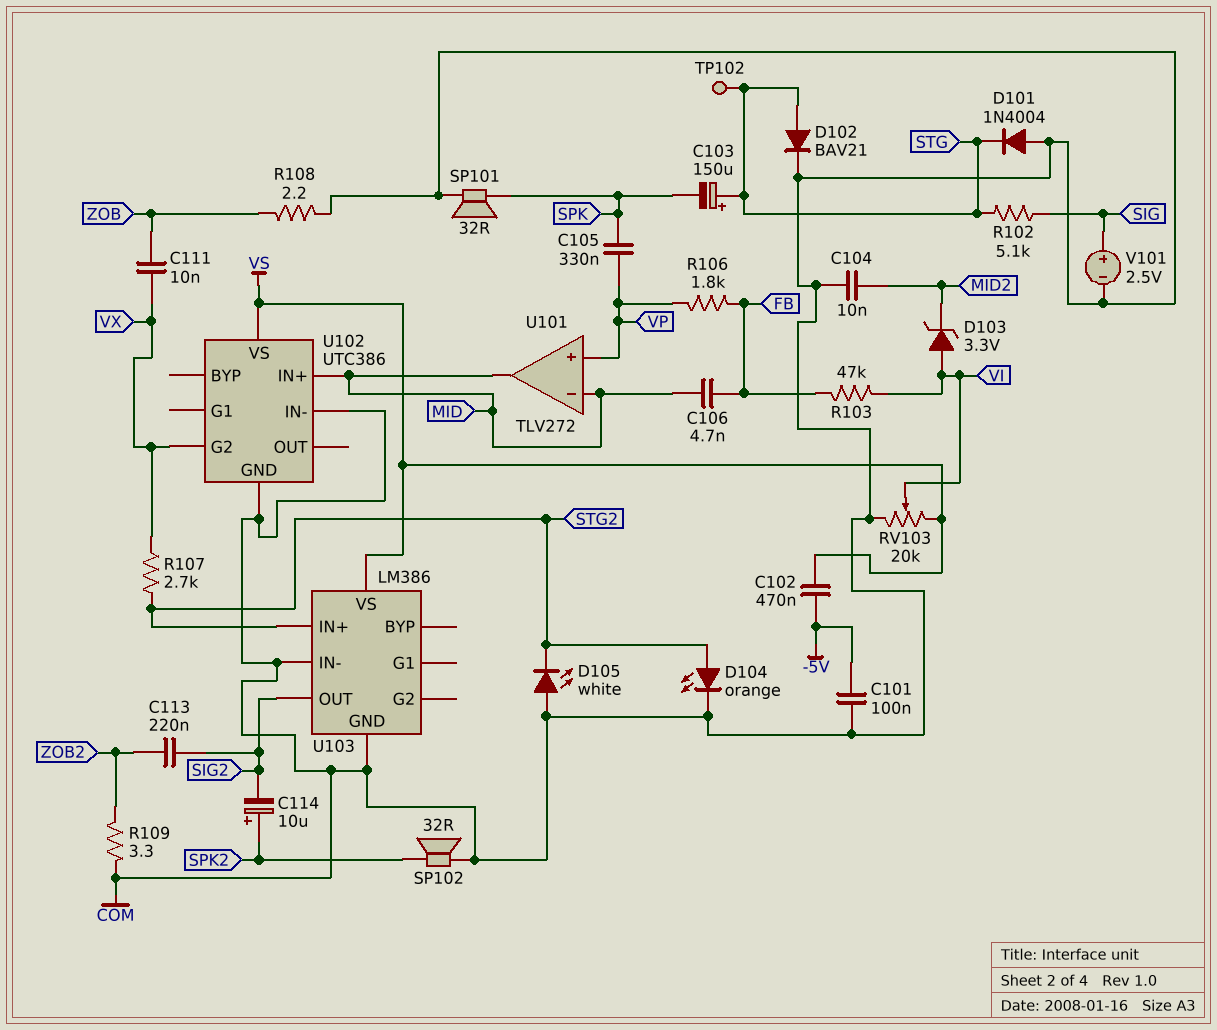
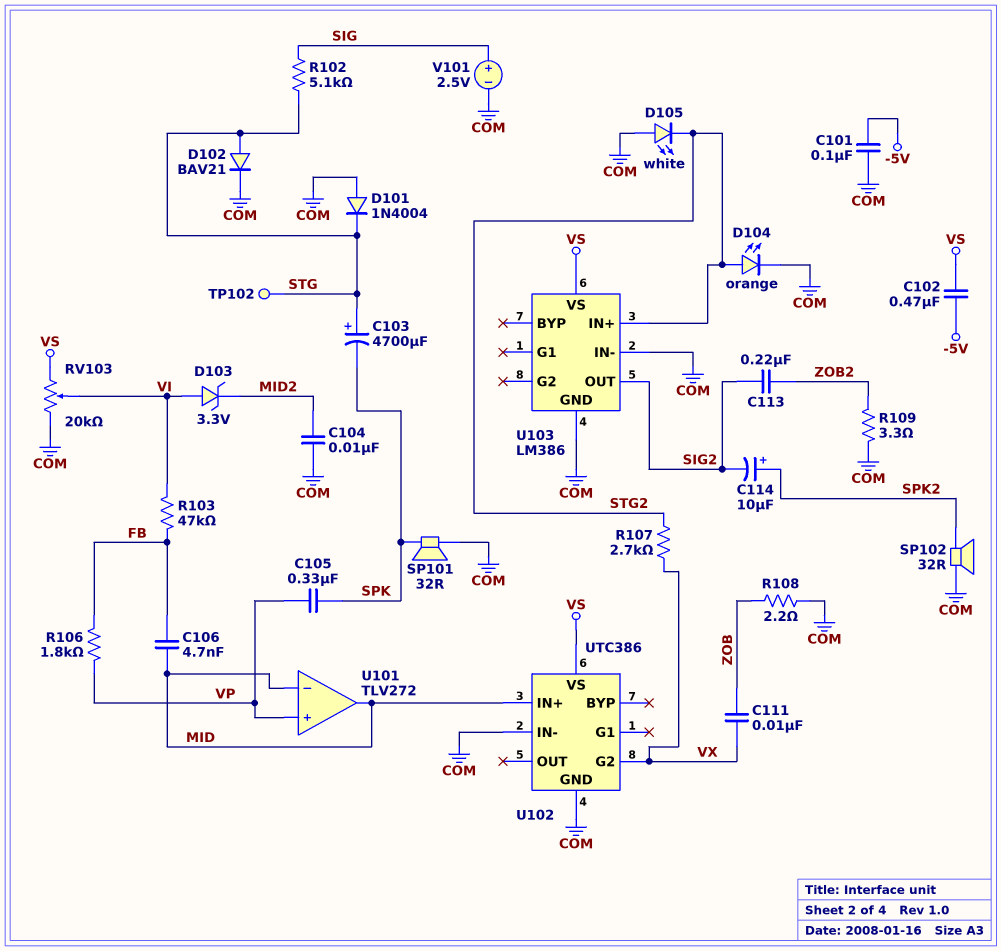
C103: 150uF (plus STG, minus SPK) -> 4700uF (plus STG, minus SPK)

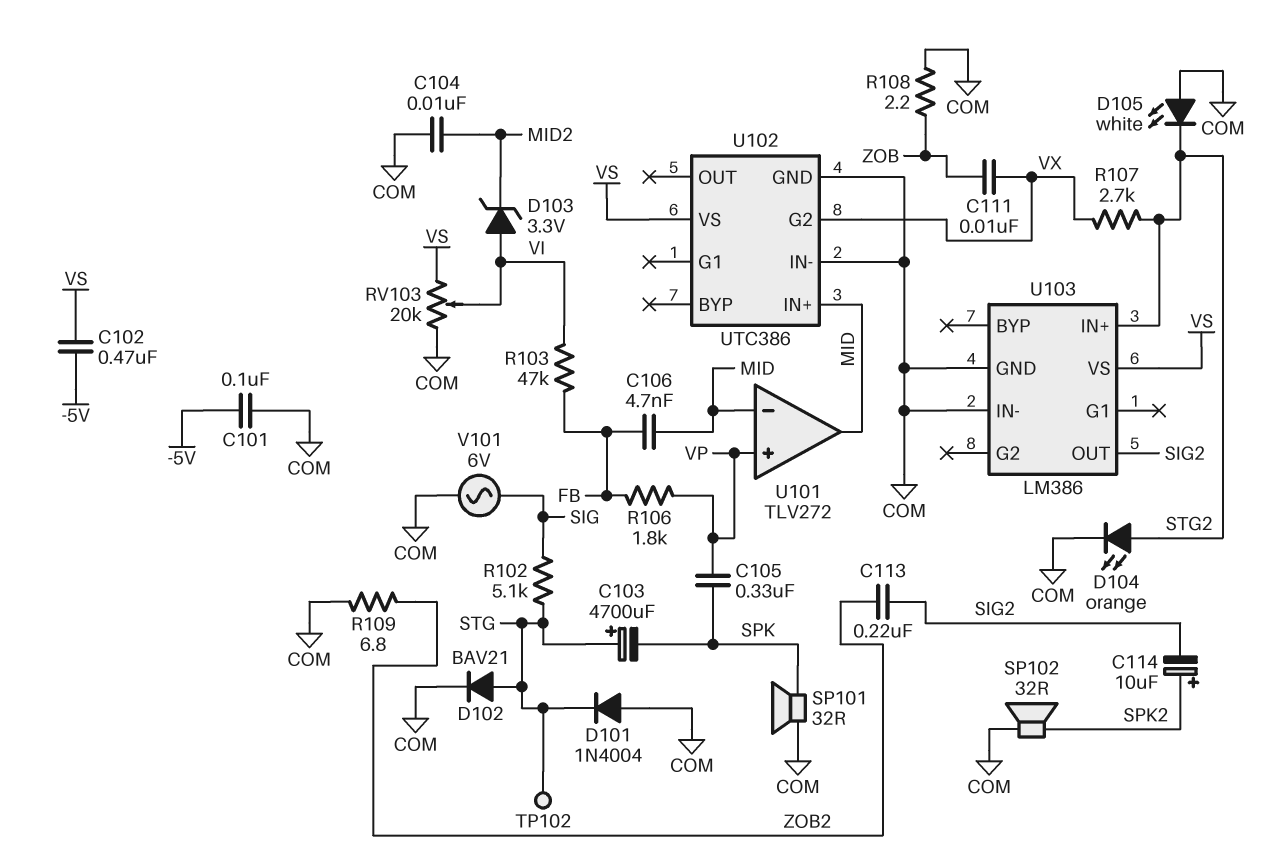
R109: 3.3 (COM, ZOB2) -> 6.8 (COM, ZOB2)
V101: 2.5V (plus SIG, minus COM) -> AC 6V (COM, SIG)

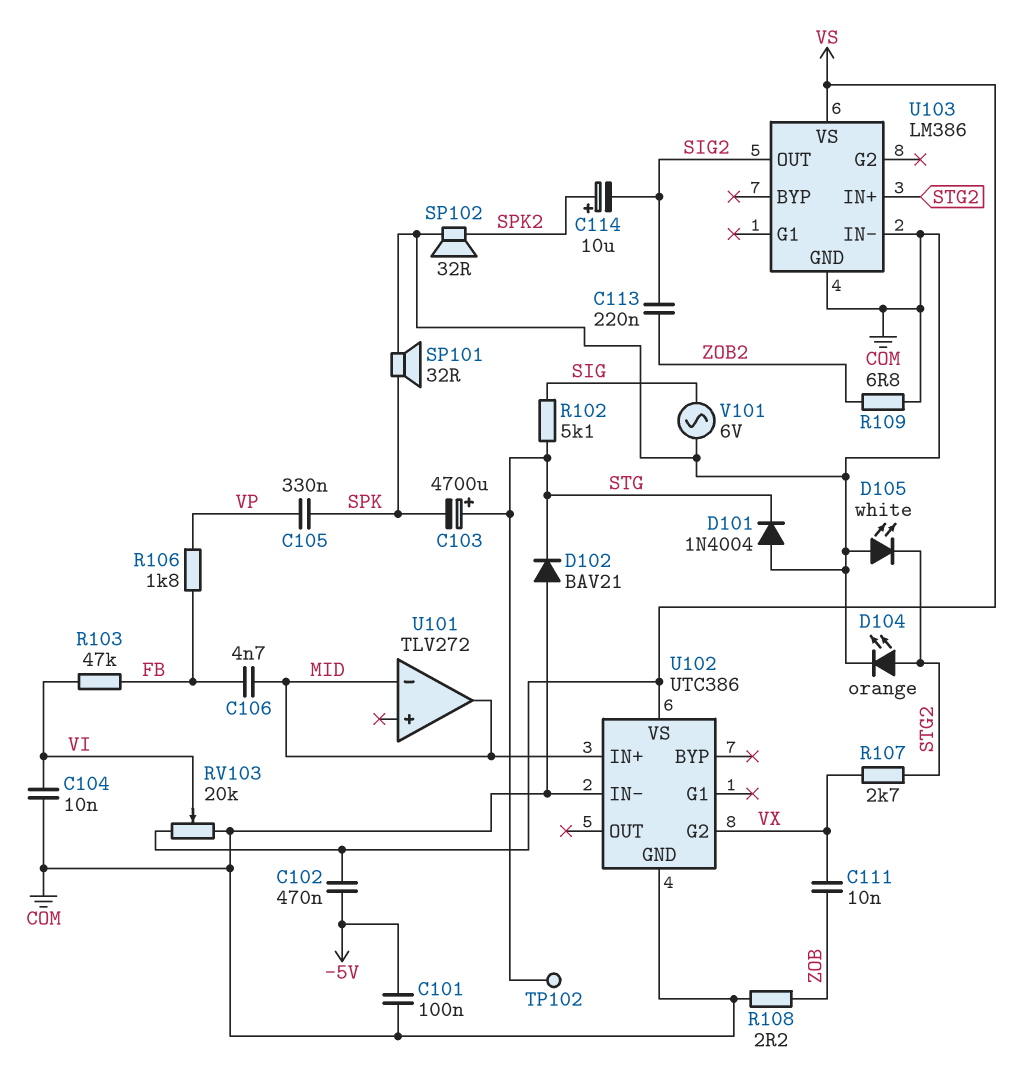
C104: 10nF (COM, MID2) -> 10nF (COM, VI)
D102: diode BAV21 (A STG, K COM) -> diode BAV21 (A COM, K STG)
D103: zener 3.3V (A VI, K MID2) -> none
U101 pin in+: VP -> none

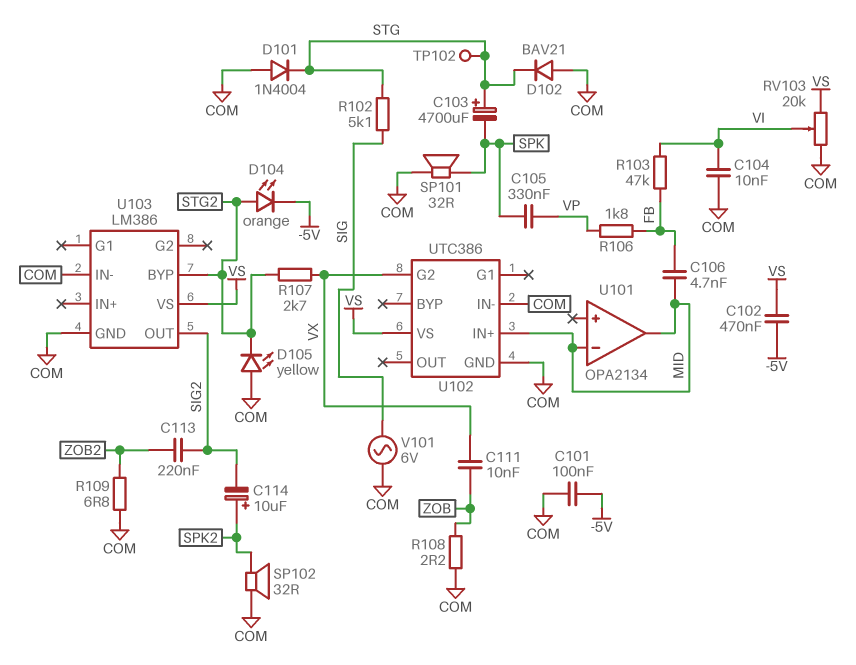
D104: LED orange (A STG2, K COM) -> LED orange (A STG2, K -5V)
D105: LED white (A COM, K STG2) -> LED yellow (A COM, K STG2)
U101: TLV272 -> OPA2134
U103 pin BYP: none -> STG2
U103 pin IN+: STG2 -> none

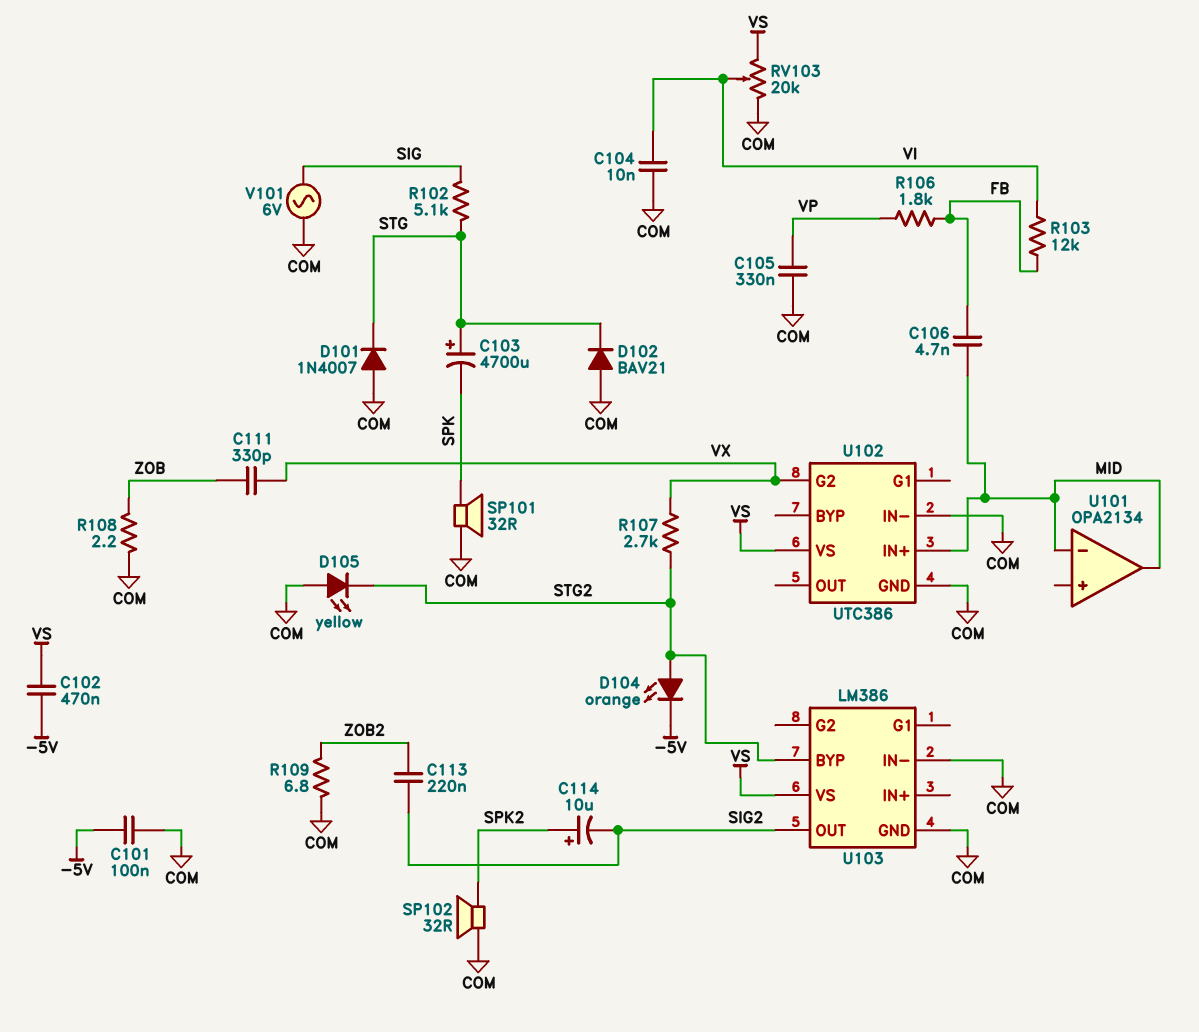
C105: 330nF (SPK, VP) -> 330nF (COM, VP)
C111: 10nF (VX, ZOB) -> 330pF (VX, ZOB)
D101: diode 1N4004 (A COM, K STG) -> diode 1N4007 (A COM, K STG)
R103: 47k (FB, VI) -> 12k (FB, VI)
TP102: test point (STG) -> none

